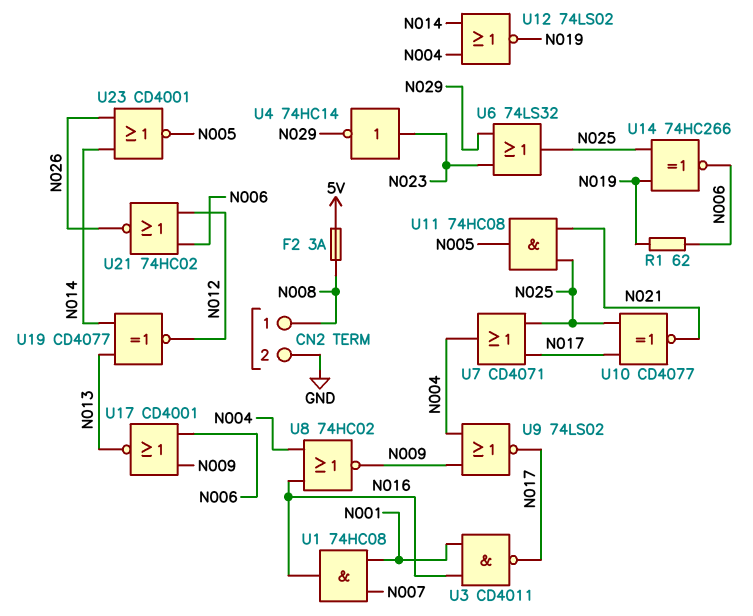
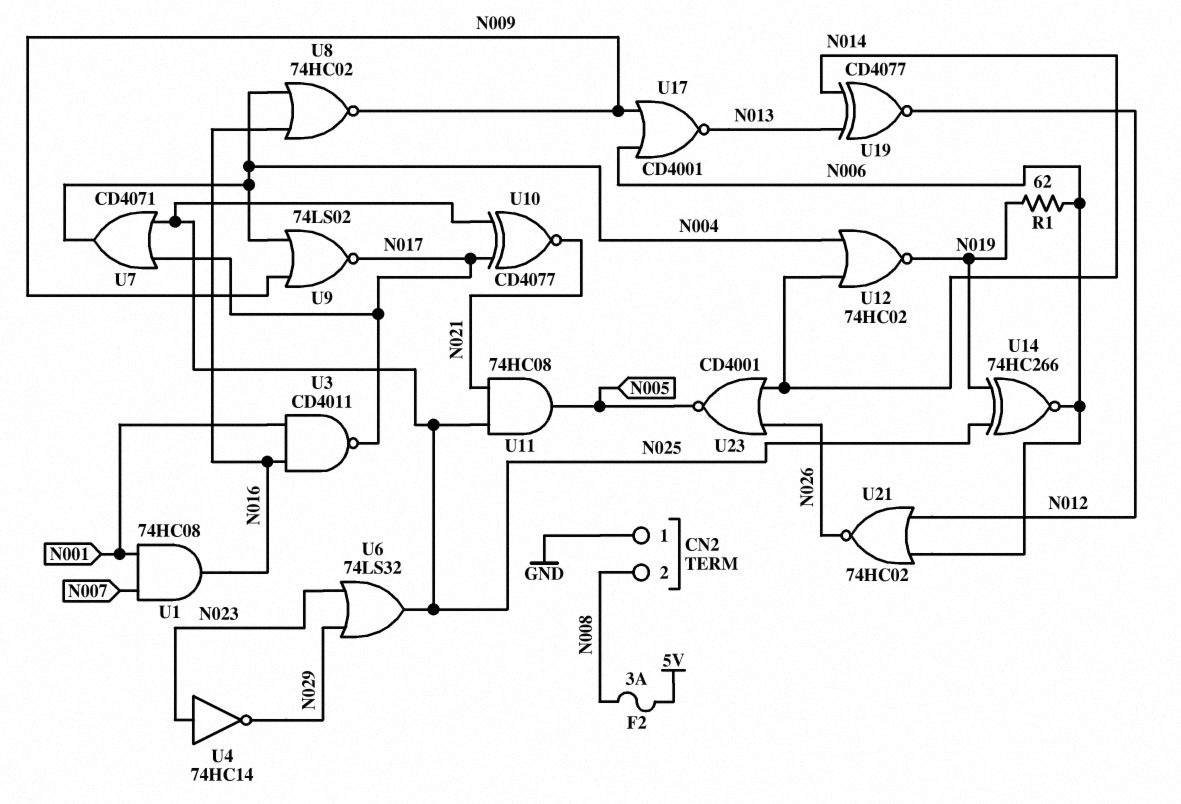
CN2 pin 1: N008 -> GND
CN2 pin 2: GND -> N008
U12: NOR 74LS02 (in N004, in N014, out N019) -> NOR 74HC02 (in N004, in N014, out N019)

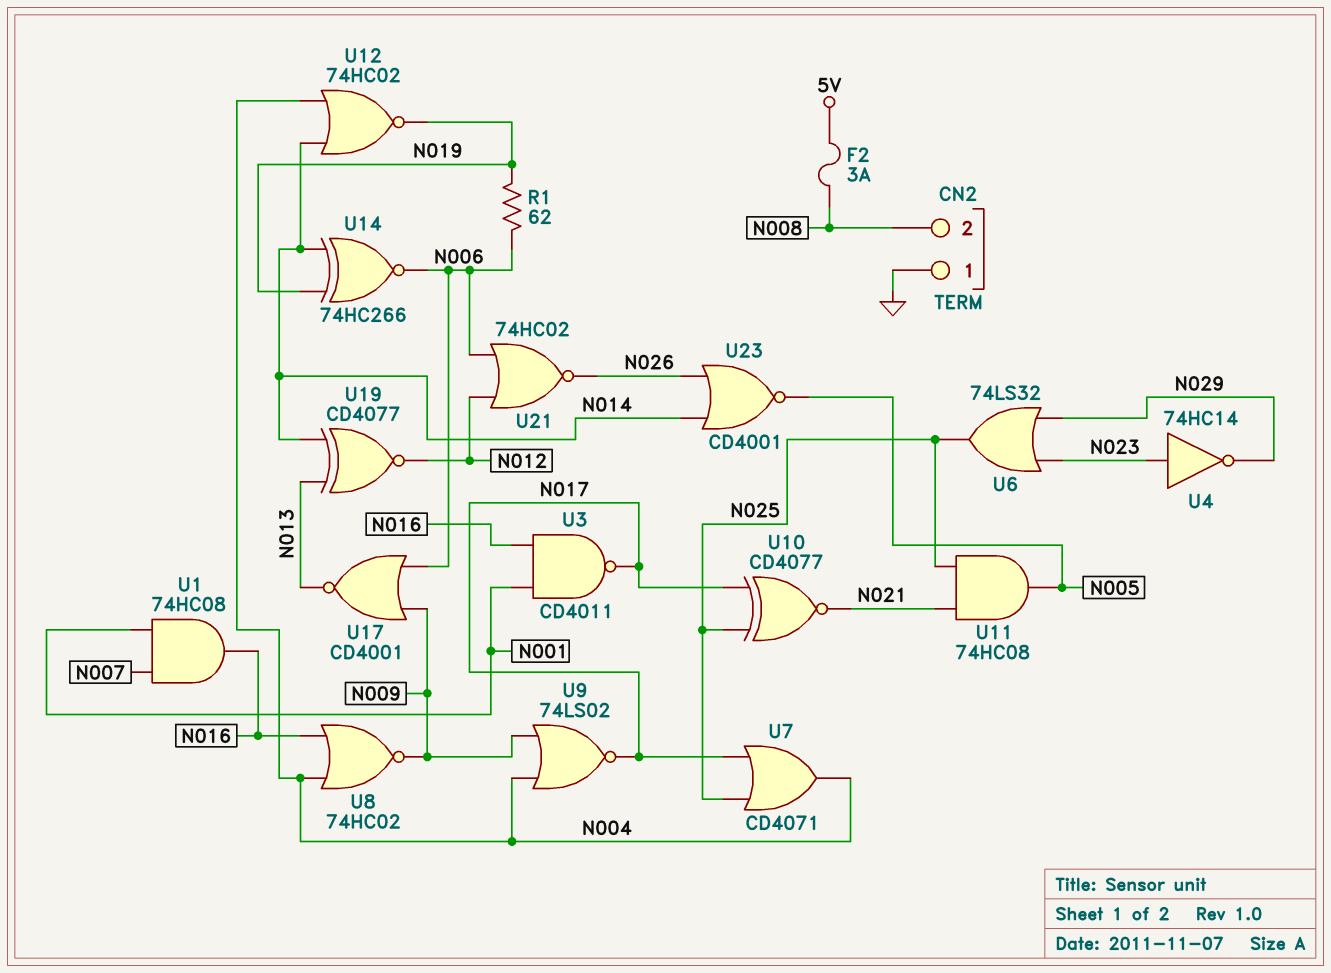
U14: XNOR 74HC266 (in N019, in N025, out N006) -> XNOR 74HC266 (in N014, in N019, out N006)

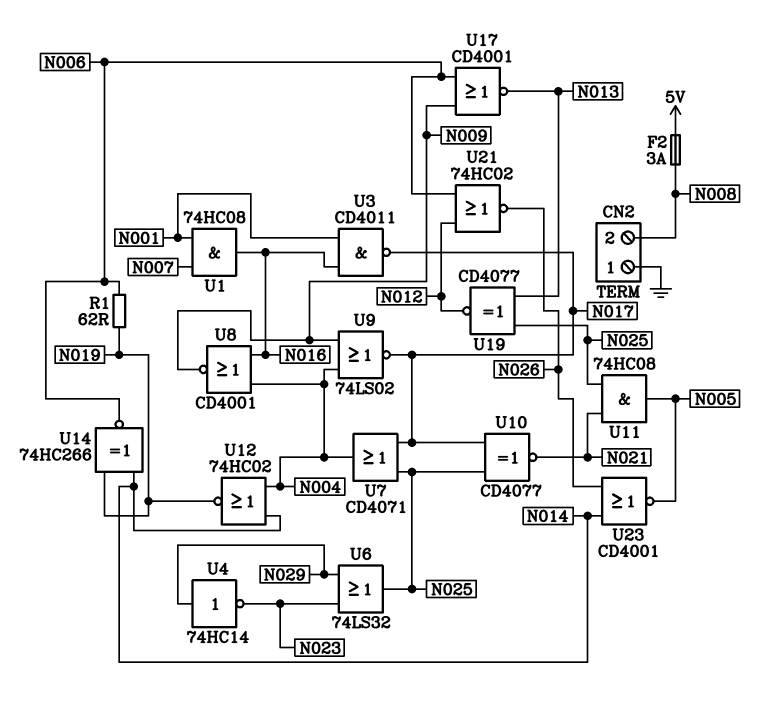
U4: NOT 74HC14 (in N023, out N029) -> NOT 74HC14 (in N029, out N023)
U8: NOR 74HC02 (in N004, in N016, out N009) -> NOR CD4001 (in N004, in N016, out N009)
U19: XNOR CD4077 (in N013, in N014, out N012) -> XNOR CD4077 (in N013, in N025, out N012)

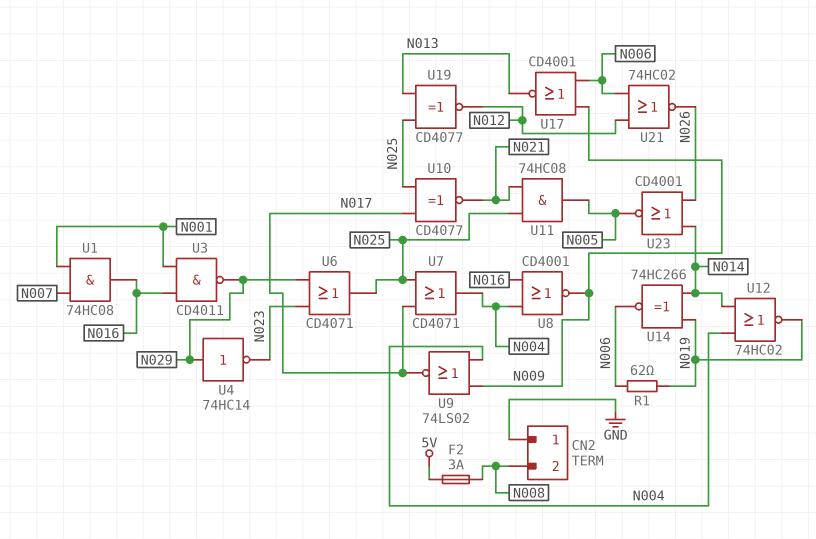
U3: NAND CD4011 (in N001, in N016, out N017) -> NAND CD4011 (in N001, in N016, out N029)
U6: OR 74LS32 (in N023, in N029, out N025) -> OR CD4071 (in N023, in N029, out N025)

